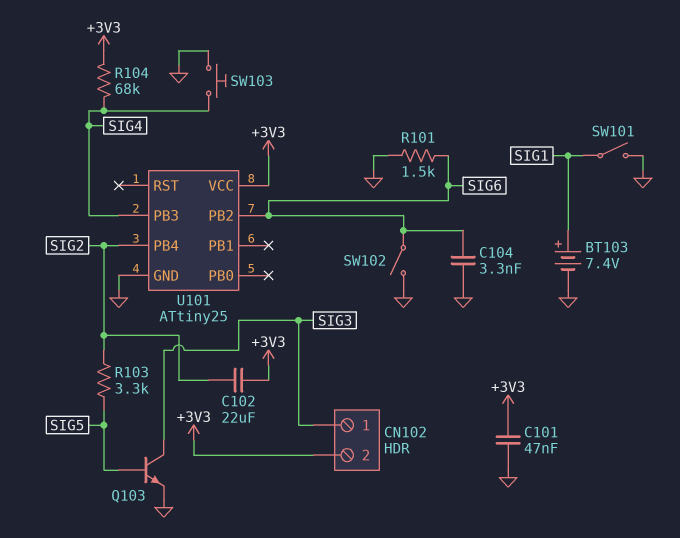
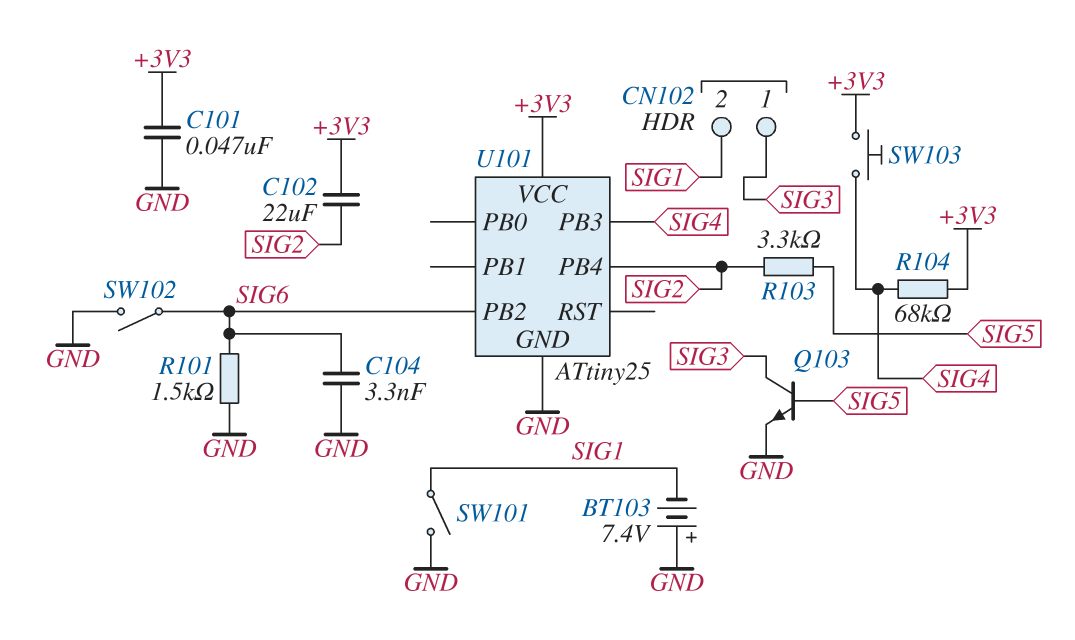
BT103: 7.4V (plus SIG1, minus GND) -> 7.4V (plus GND, minus SIG1)
CN102 pin 2: +3V3 -> SIG1
SW103: button (GND, SIG4) -> button (+3V3, SIG4)

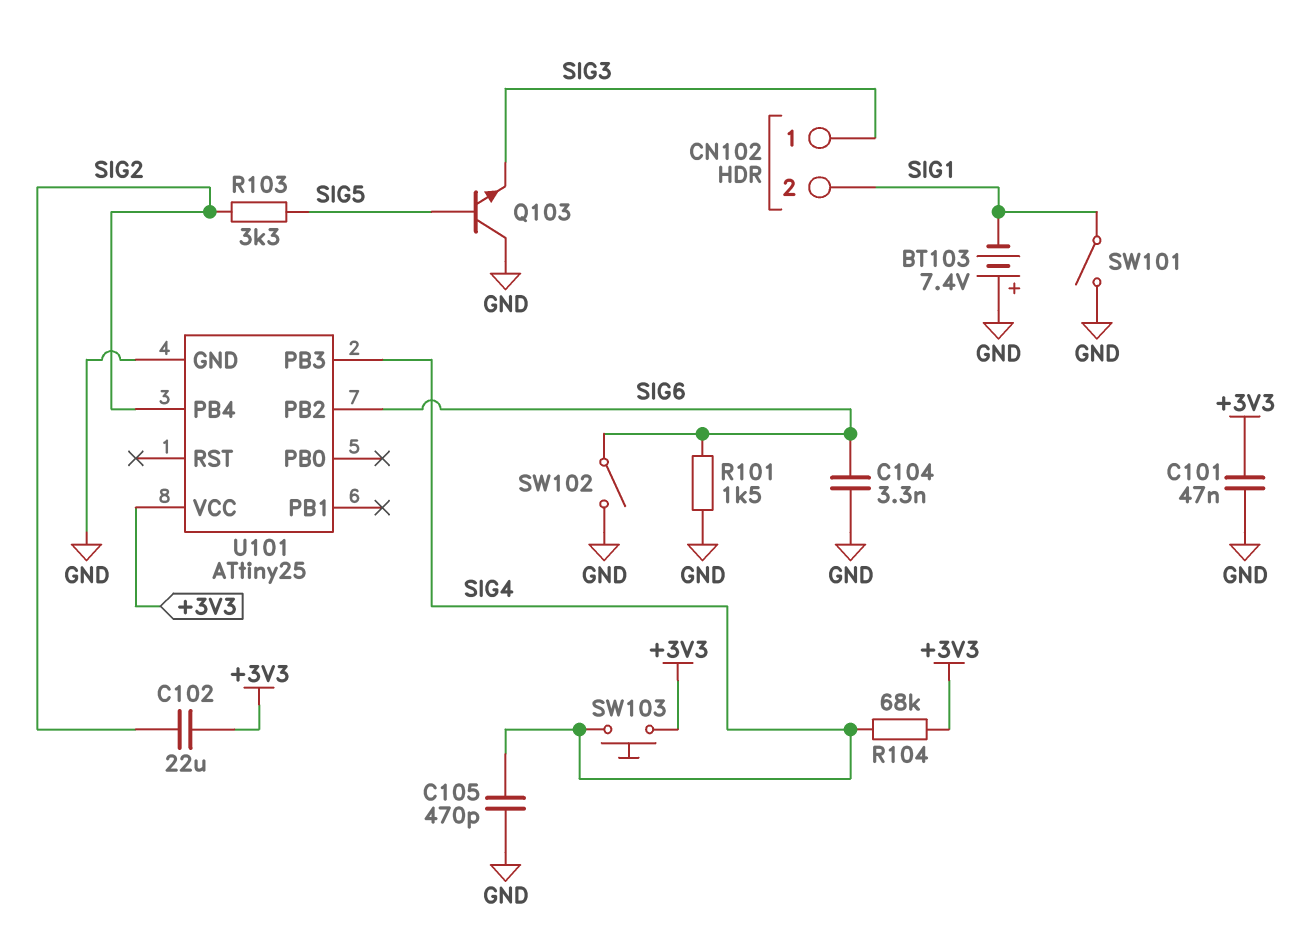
C105: none -> 470pF (GND, SIG4)
Q103: NPN (B SIG5, C SIG3, E GND) -> NPN (B SIG5, C GND, E SIG3)

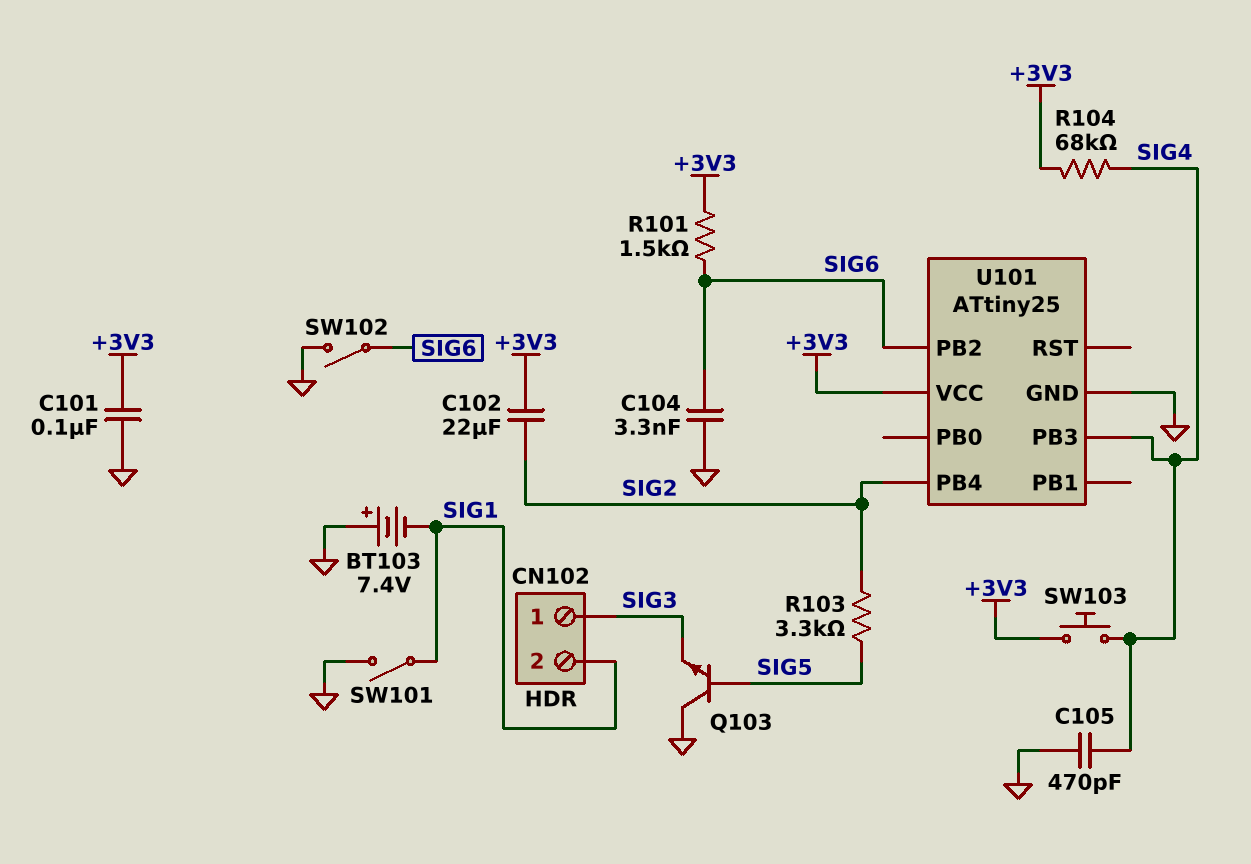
C101: 47nF (+3V3, GND) -> 100nF (+3V3, GND)
R101: 1.5k (GND, SIG6) -> 1.5k (+3V3, SIG6)

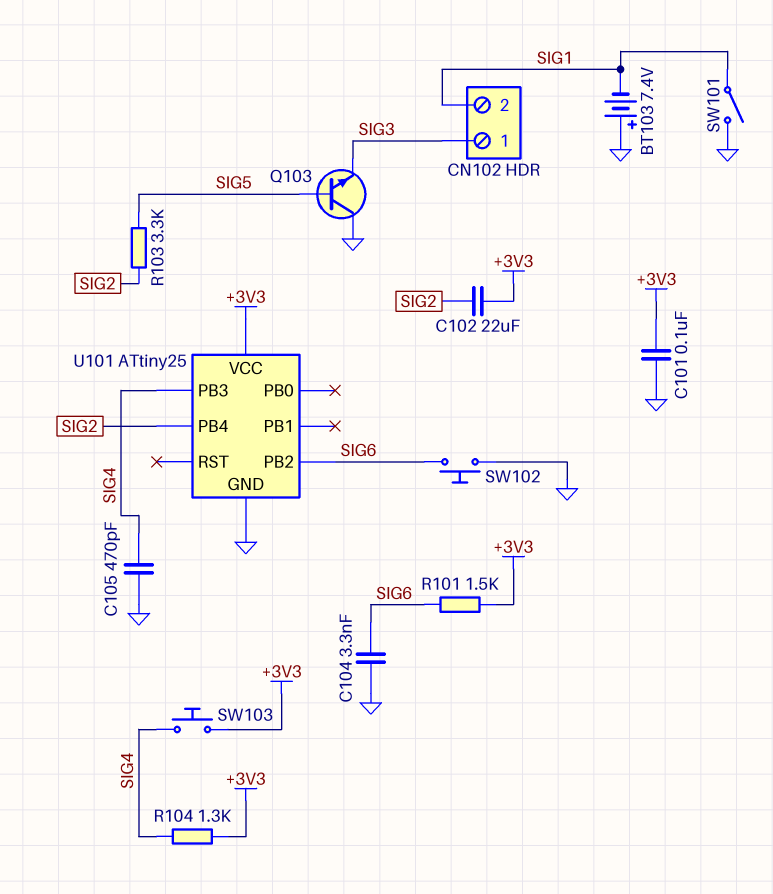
R104: 68k (+3V3, SIG4) -> 1.3k (+3V3, SIG4)
SW102: switch (GND, SIG6) -> button (GND, SIG6)

